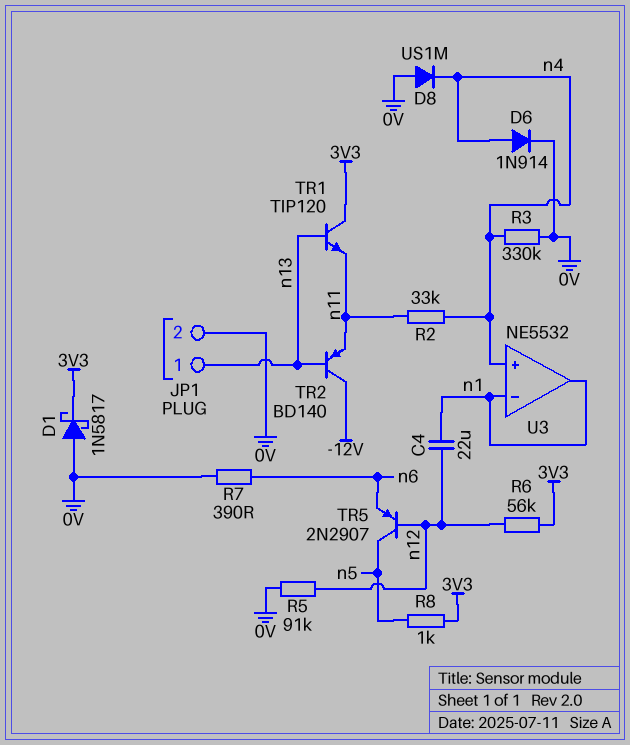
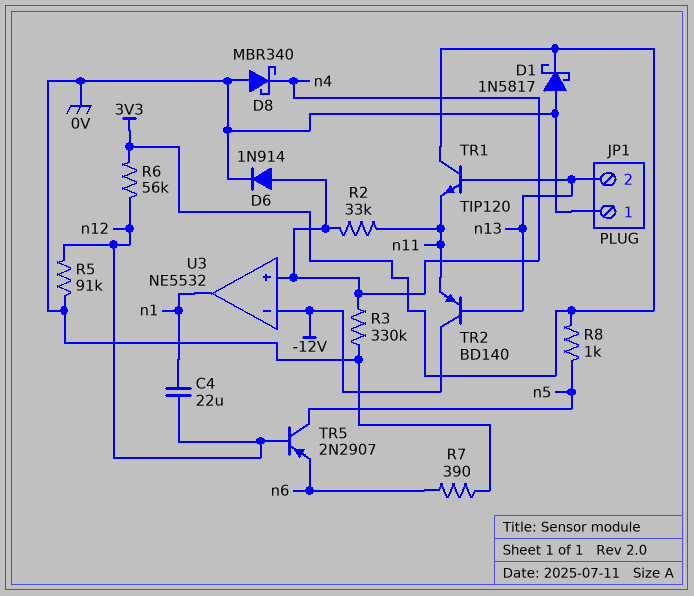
D8: diode US1M (A 0V, K n4) -> schottky MBR340 (A 0V, K n4)
JP1 pin 1: n13 -> 0V
JP1 pin 2: 0V -> n13
U3 pin in-: n1 -> -12V

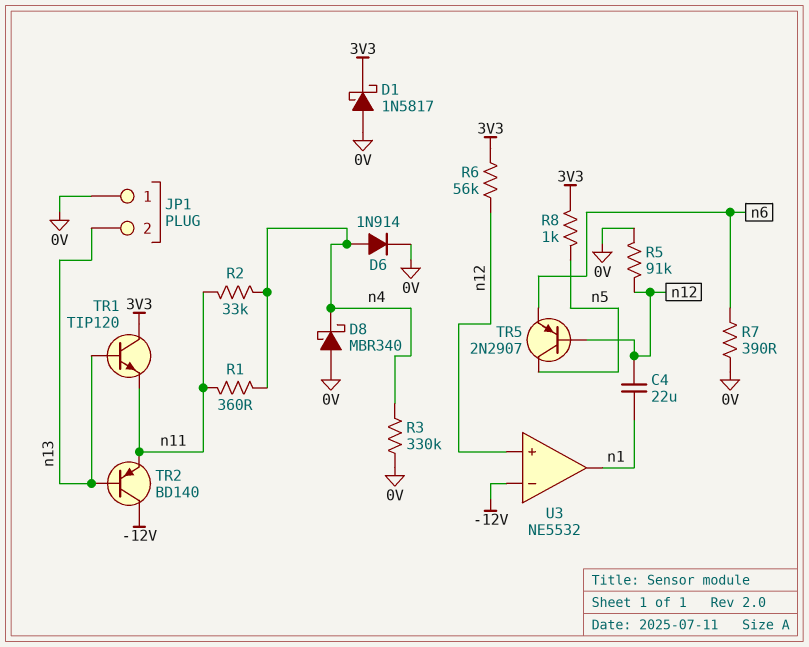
R1: none -> 360 (n4, n11)
U3 pin in+: n4 -> n12

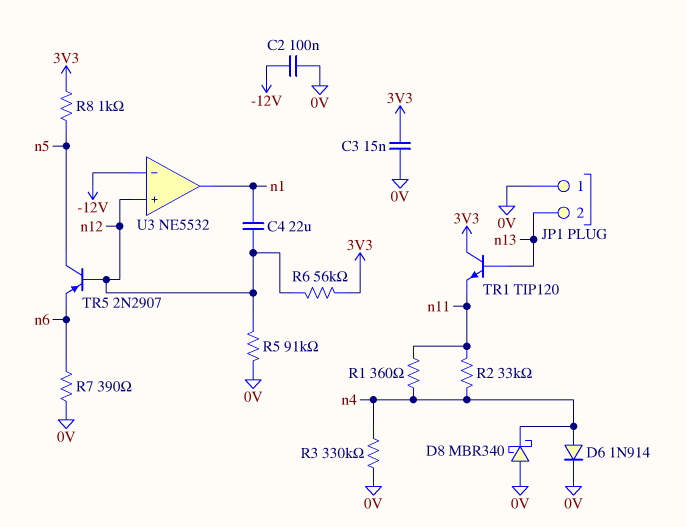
C2: none -> 100nF (-12V, 0V)
C3: none -> 15nF (0V, 3V3)
D1: schottky 1N5817 (A 0V, K 3V3) -> none
TR2: PNP BD140 (B n13, C -12V, E n11) -> none

